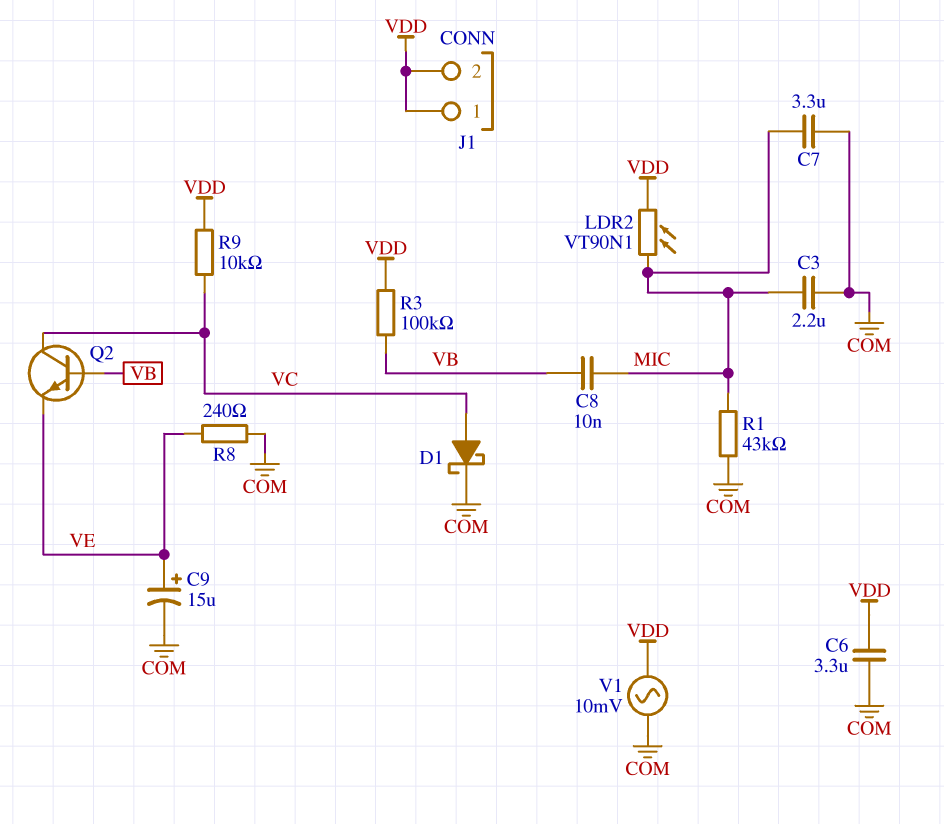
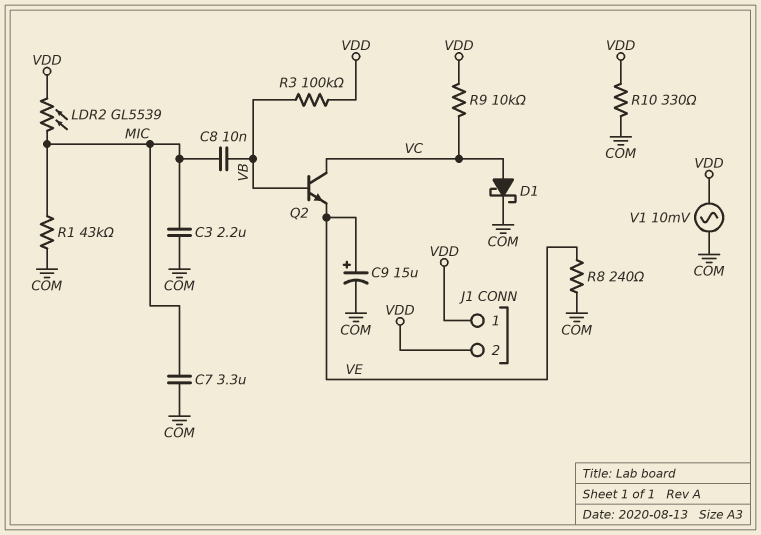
C6: 3.3uF (COM, VDD) -> none
LDR2: VT90N1 (MIC, VDD) -> GL5539 (MIC, VDD)
R10: none -> 330 (COM, VDD)

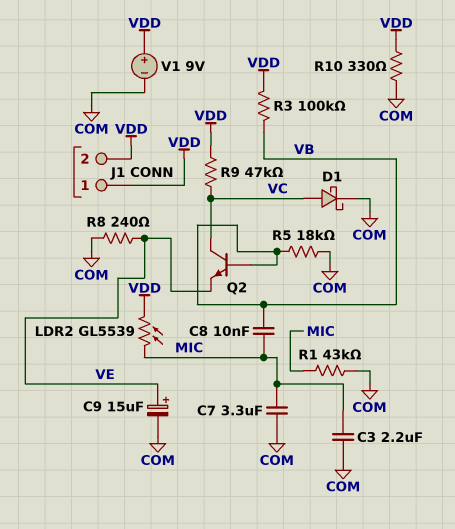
R5: none -> 18k (COM, VB)
R9: 10k (VC, VDD) -> 47k (VC, VDD)
V1: AC 10mV (COM, VDD) -> 9V (plus VDD, minus COM)

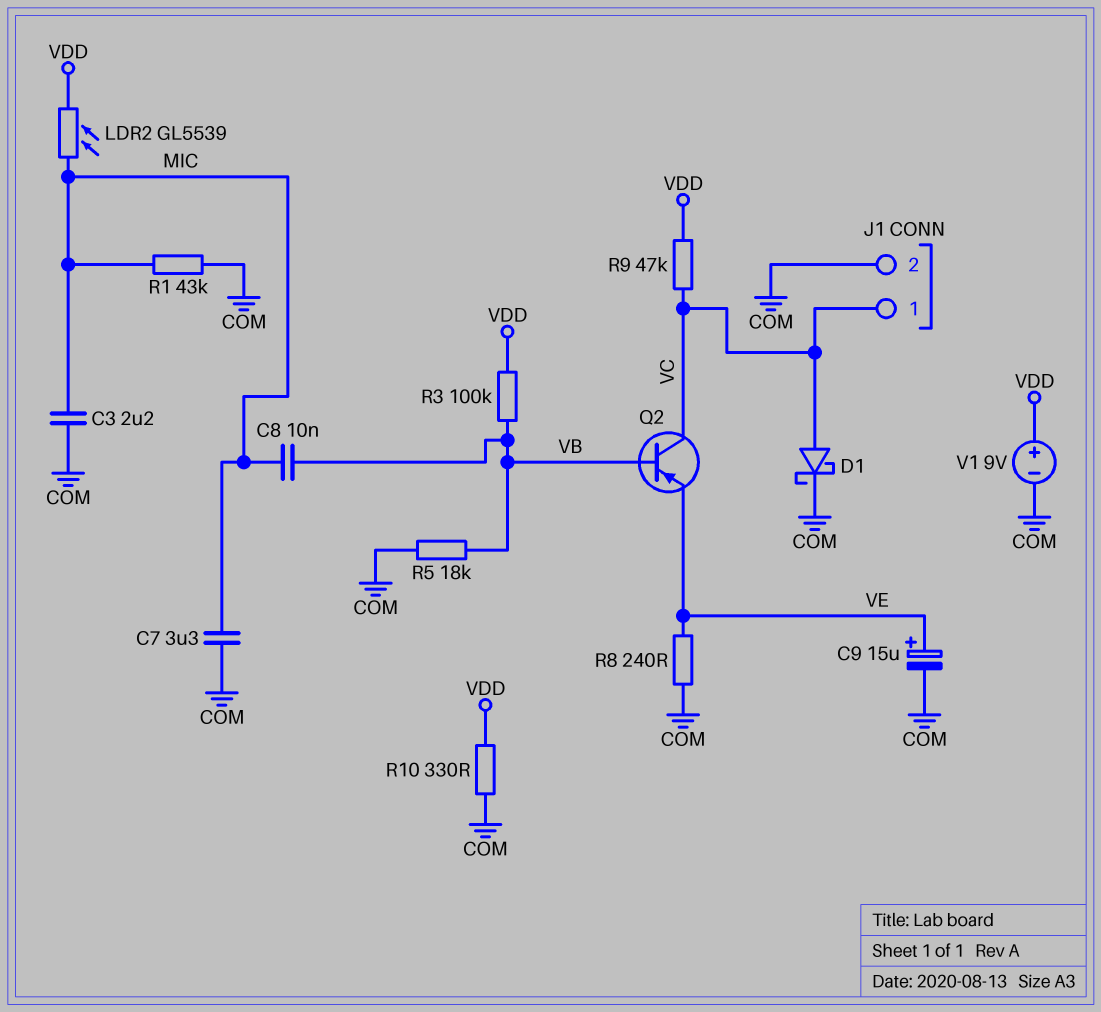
J1 pin 1: VDD -> VC
J1 pin 2: VDD -> COM
Q2: NPN (B VB, C VC, E VE) -> PNP (B VB, C VC, E VE)

